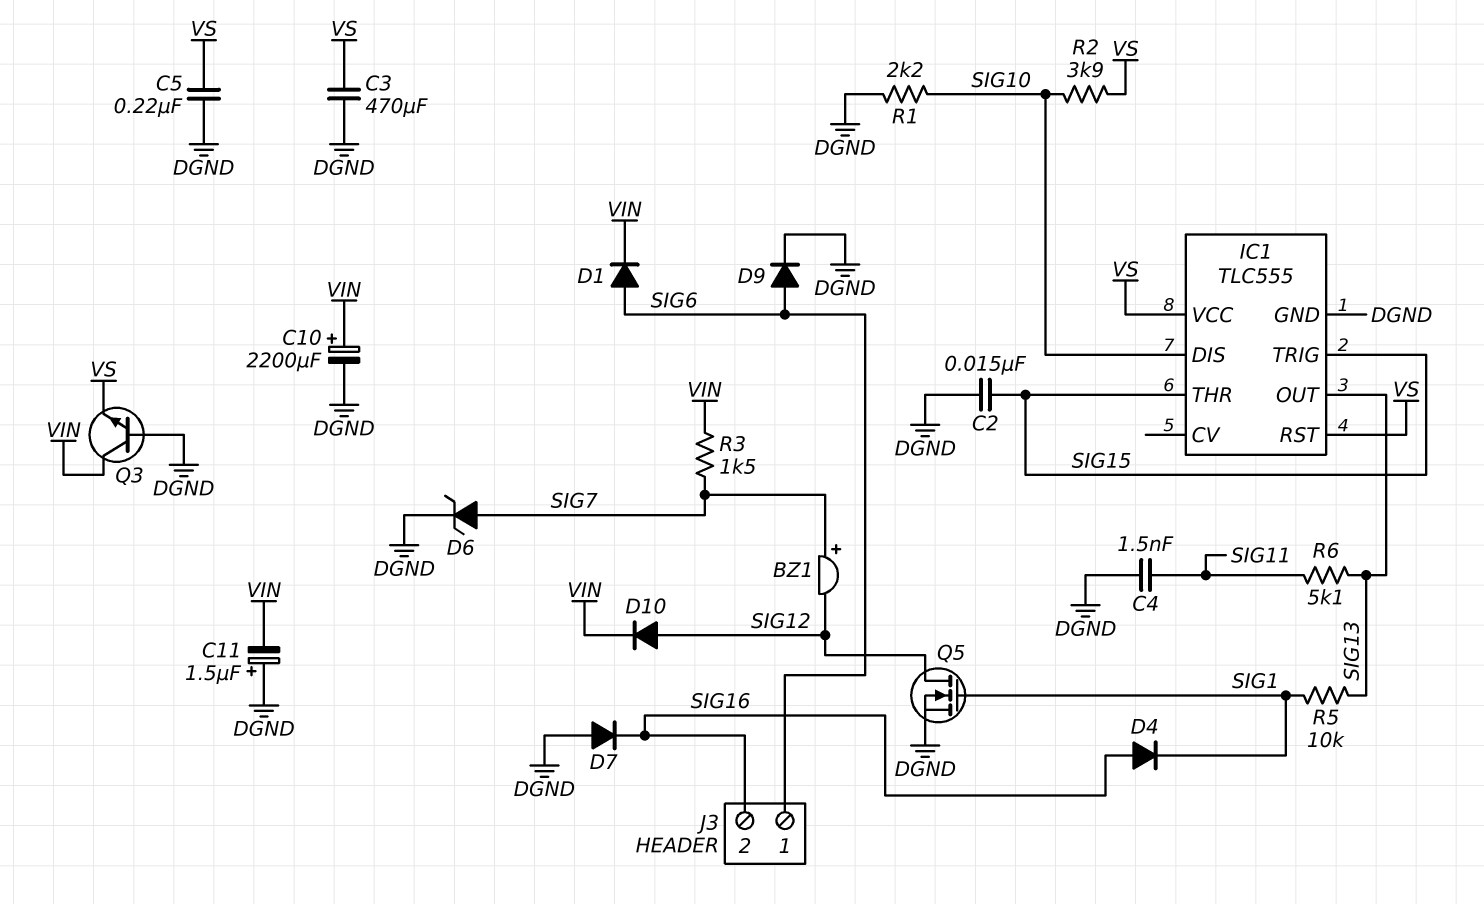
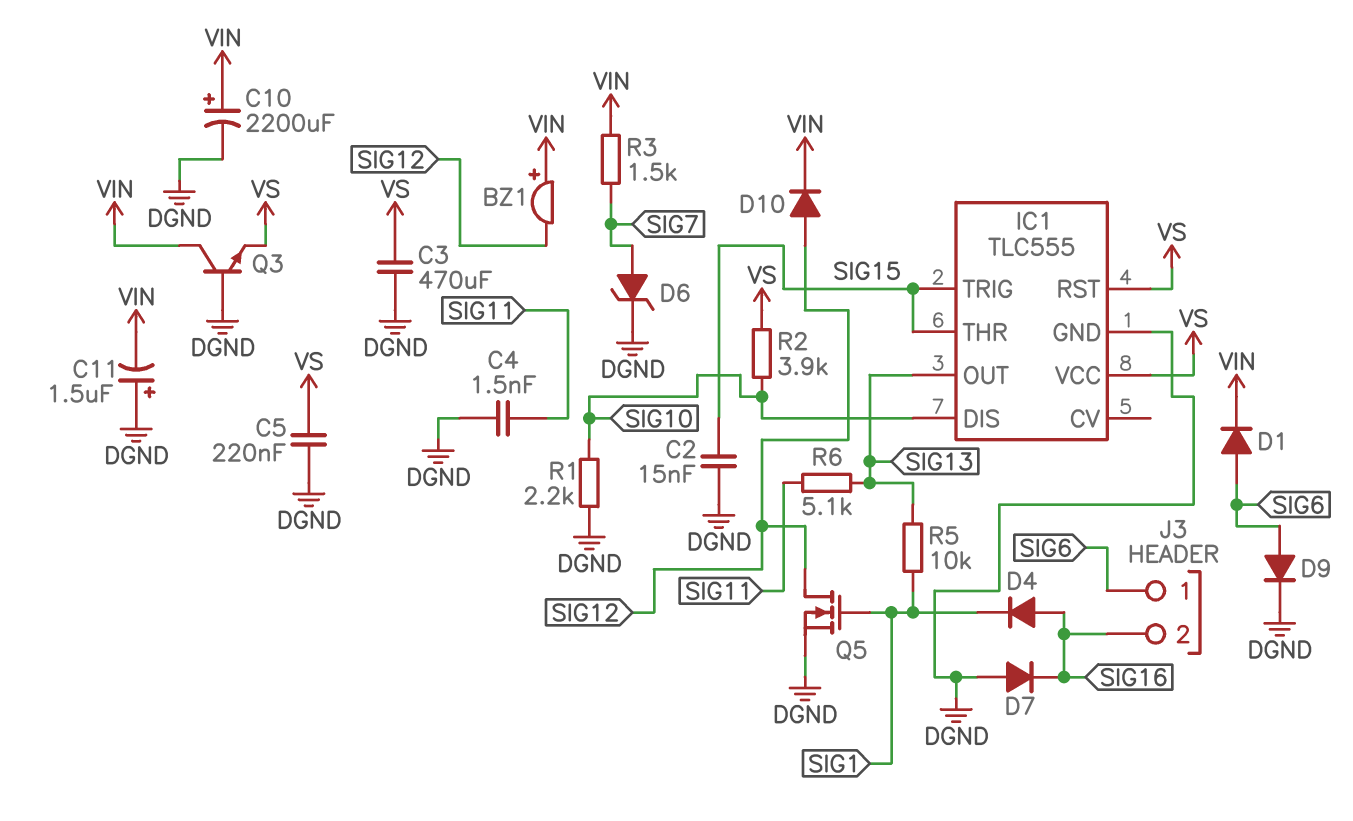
BZ1: buzzer (plus SIG7, minus SIG12) -> buzzer (plus VIN, minus SIG12)

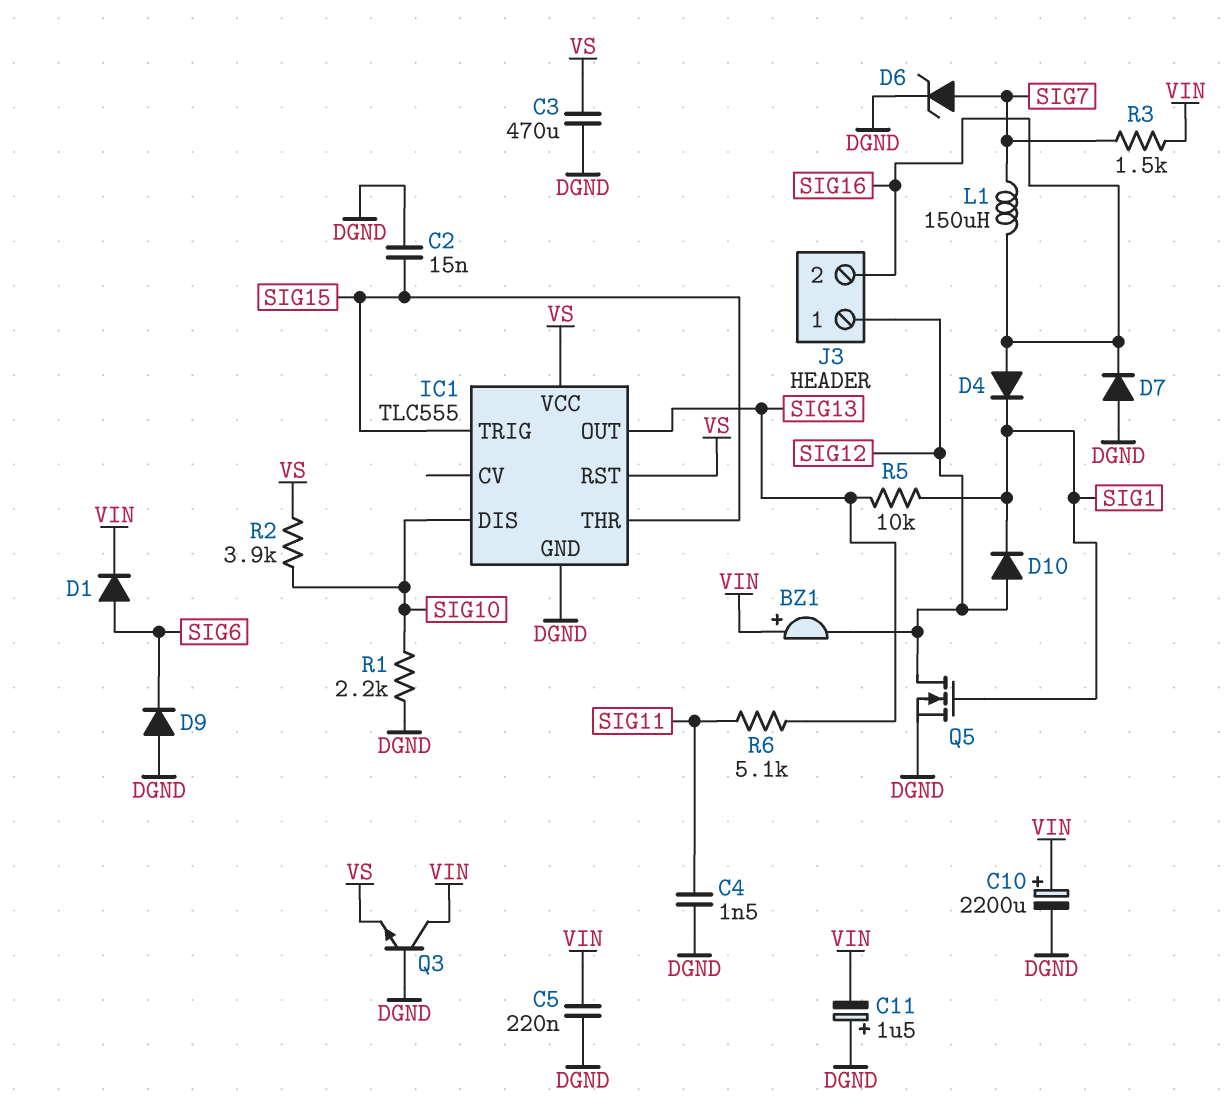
C5: 220nF (DGND, VS) -> 220nF (DGND, VIN)
D9: diode (A SIG6, K DGND) -> diode (A DGND, K SIG6)
D10: diode (A SIG12, K VIN) -> diode (A SIG12, K SIG1)
J3 pin 1: SIG6 -> SIG12
L1: none -> 150uH (SIG7, SIG16)

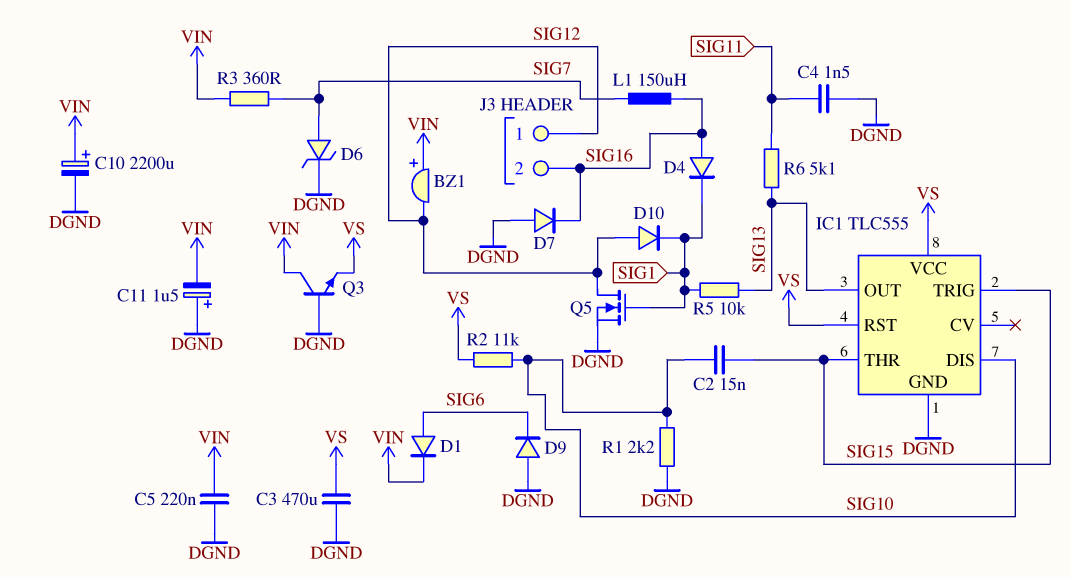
C2: 15nF (DGND, SIG15) -> 15nF (SIG10, SIG15)
R2: 3.9k (SIG10, VS) -> 11k (SIG10, VS)
R3: 1.5k (SIG7, VIN) -> 360 (SIG7, VIN)

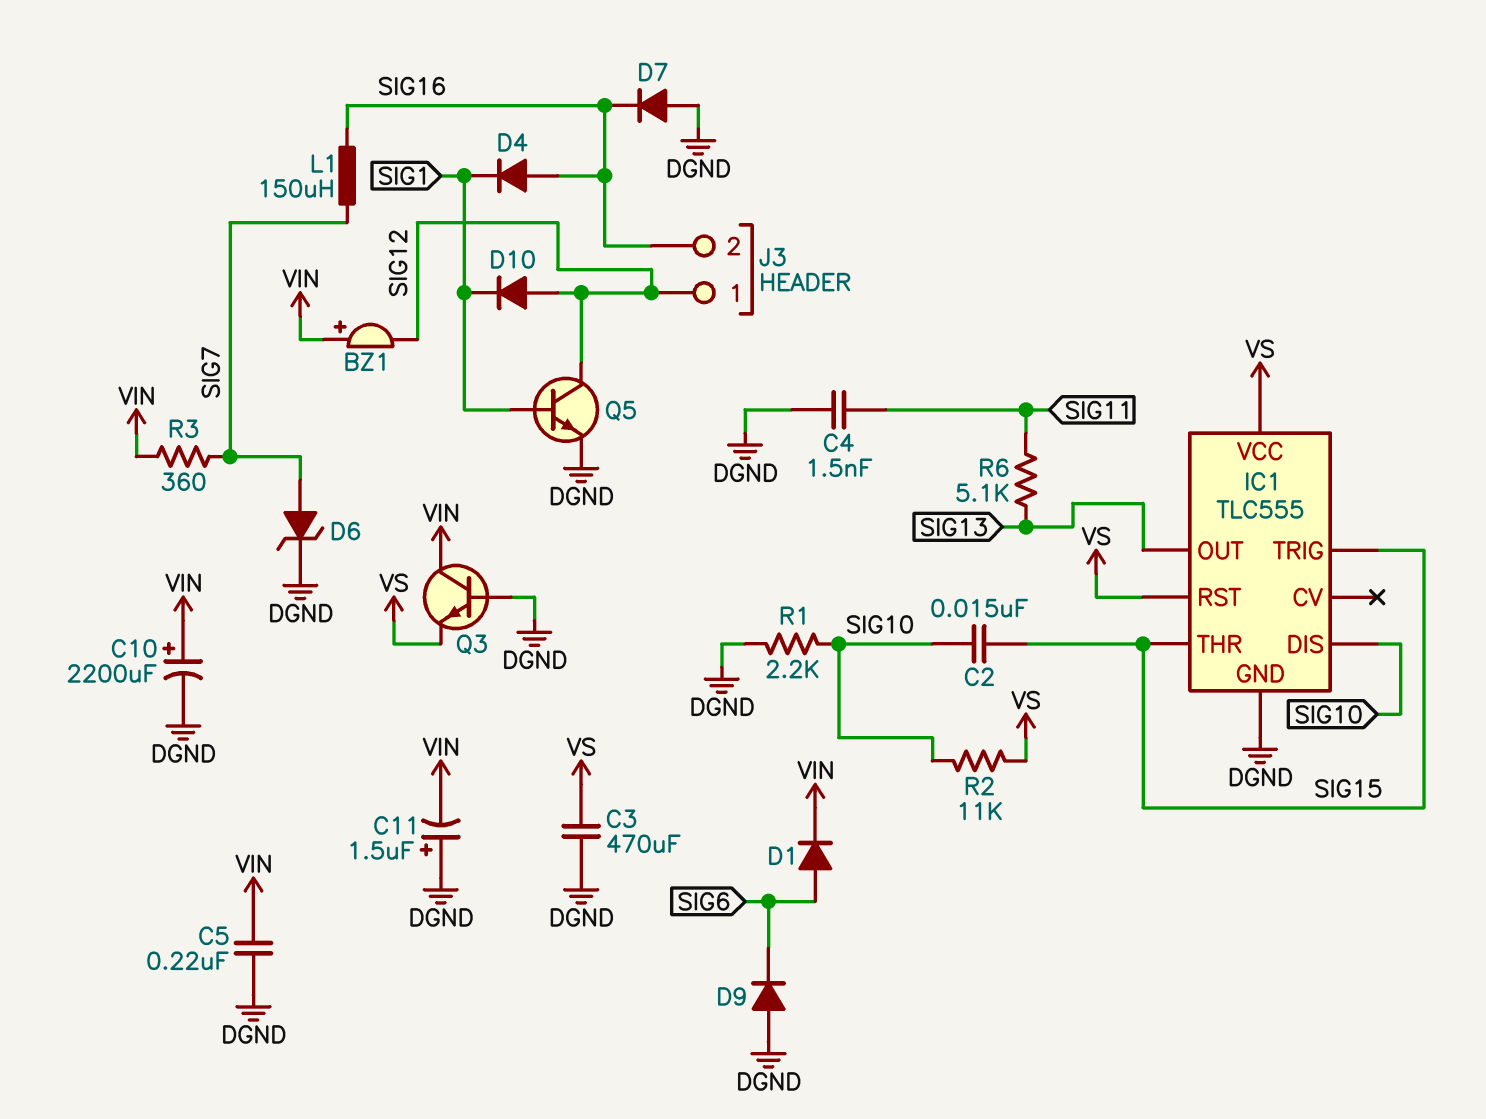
Q5: NMOS (G SIG1, D SIG12, S DGND) -> NPN (B SIG1, C SIG12, E DGND)
R5: 10k (SIG1, SIG13) -> none

